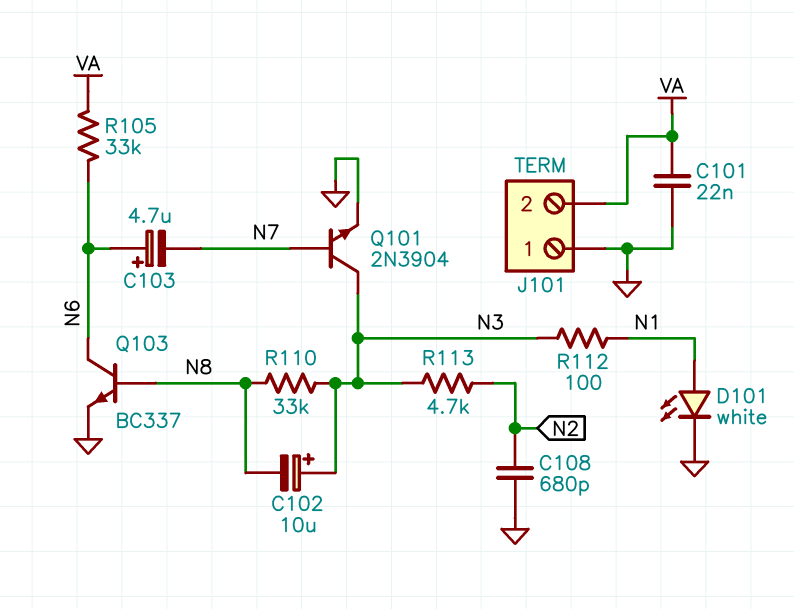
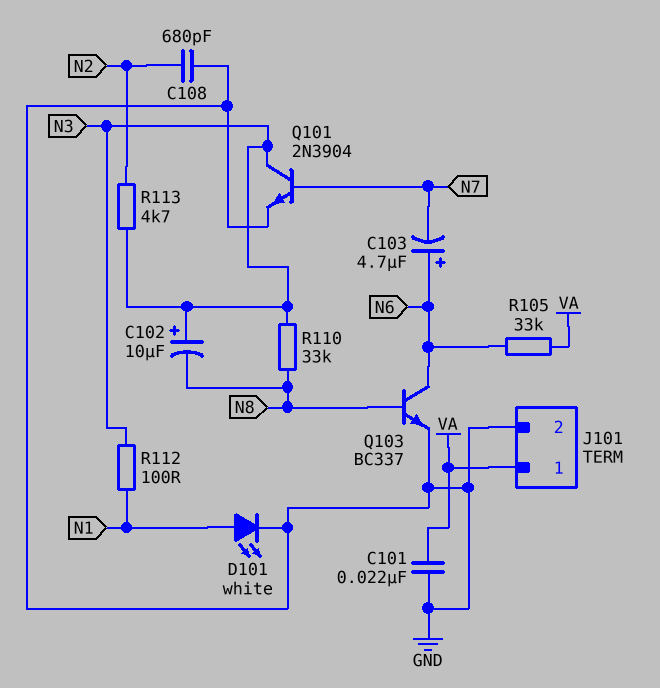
J101 pin 1: GND -> VA
J101 pin 2: VA -> GND

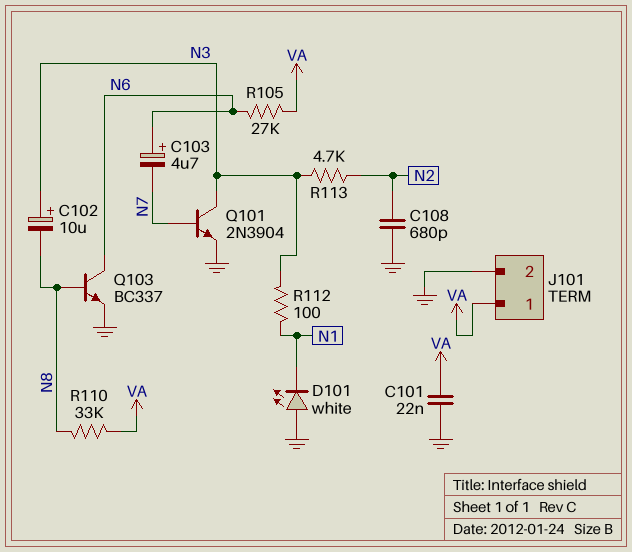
D101: LED white (A N1, K GND) -> LED white (A GND, K N1)
R105: 33k (N6, VA) -> 27k (N6, VA)
R110: 33k (N3, N8) -> 33k (N8, VA)

